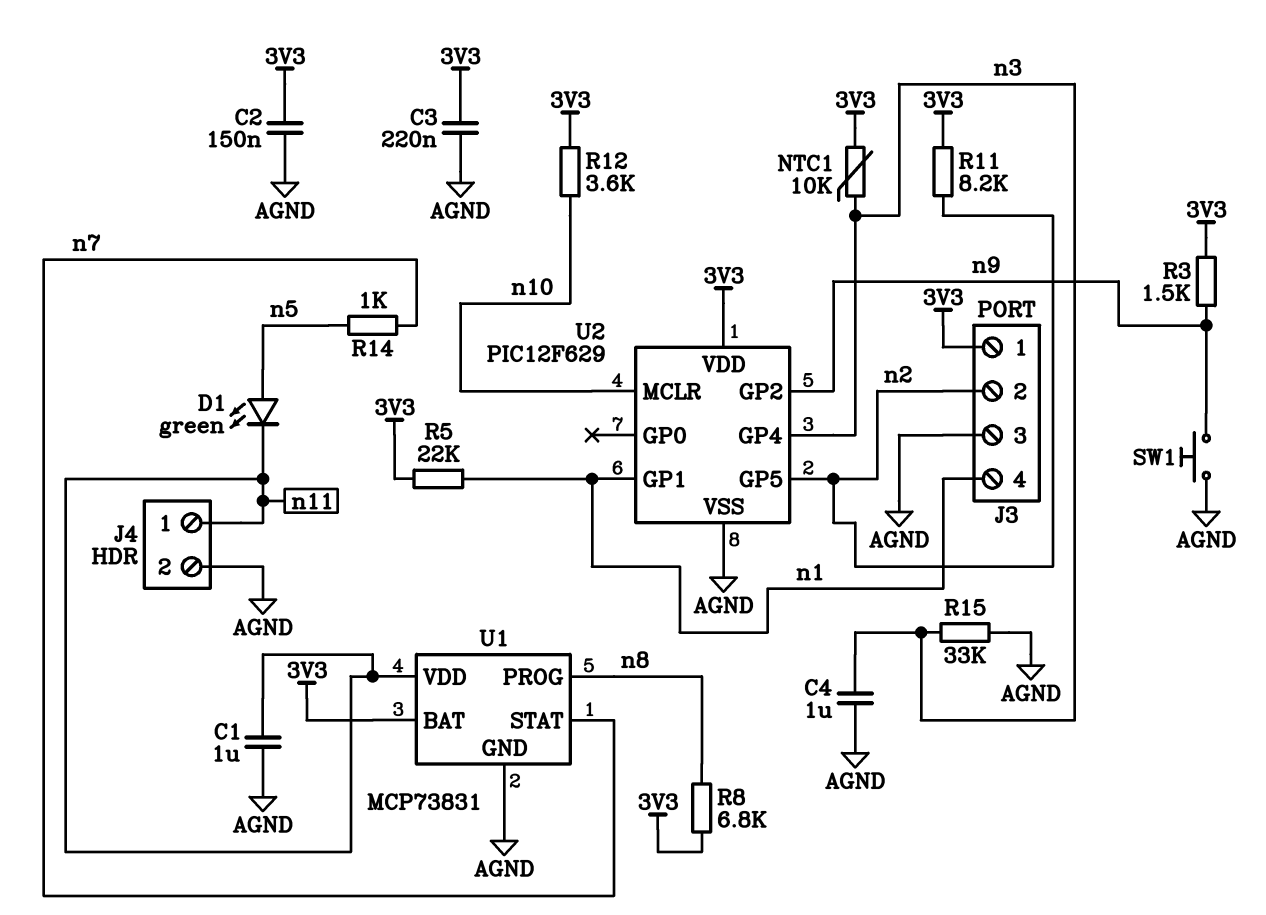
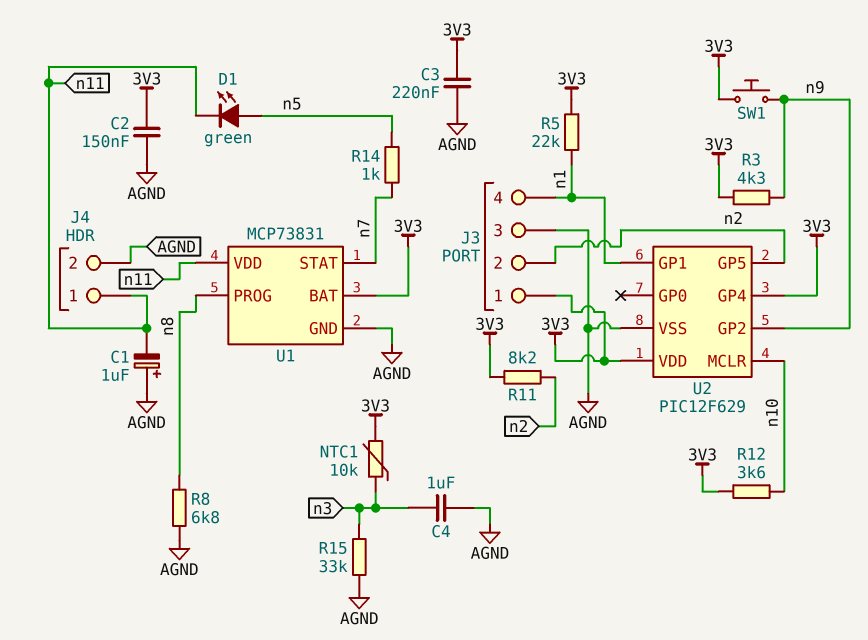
C1: 1uF (AGND, n11) -> 1uF (plus AGND, minus n11)
R3: 1.5k (3V3, n9) -> 4.3k (3V3, n9)
R8: 6.8k (3V3, n8) -> 6.8k (AGND, n8)
SW1: button (AGND, n9) -> button (3V3, n9)
U2 pin GP4: n3 -> 3V3

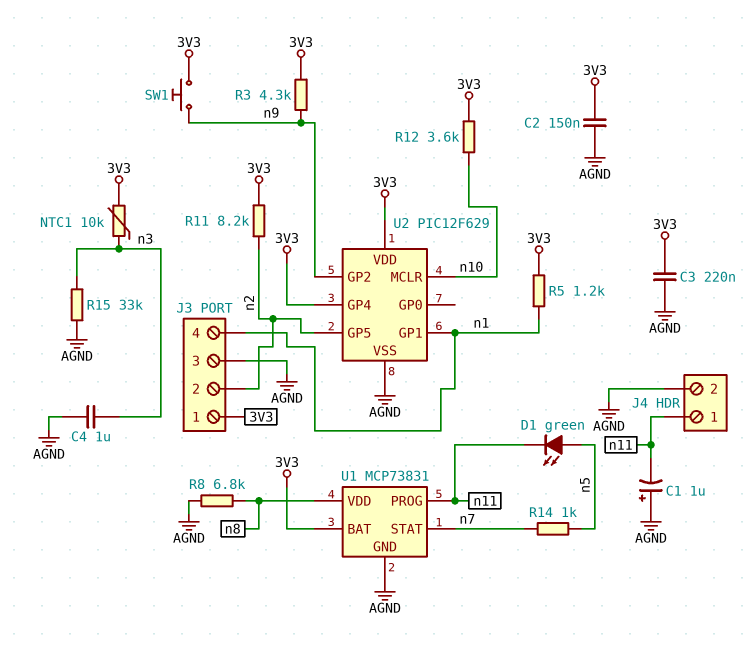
R5: 22k (3V3, n1) -> 1.2k (3V3, n1)
U1 pin PROG: n8 -> n11
U1 pin VDD: n11 -> n8

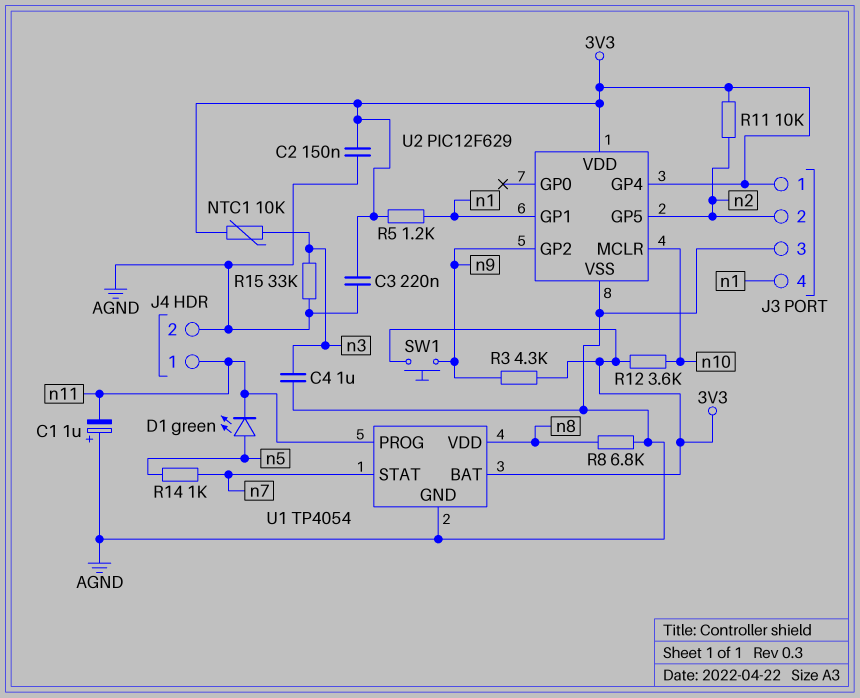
R11: 8.2k (3V3, n2) -> 10k (3V3, n2)
U1: MCP73831 -> TP4054

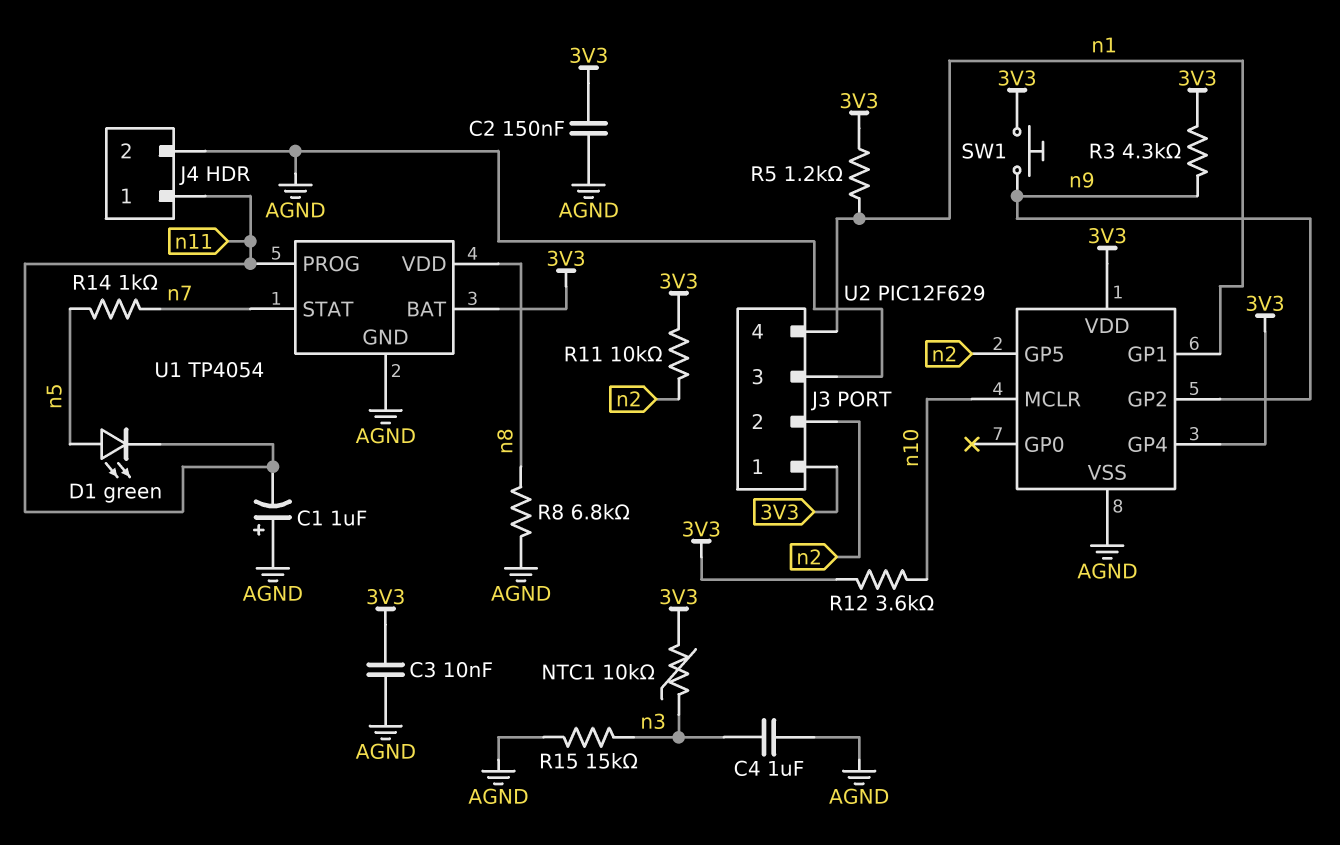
C3: 220nF (3V3, AGND) -> 10nF (3V3, AGND)
R15: 33k (AGND, n3) -> 15k (AGND, n3)

